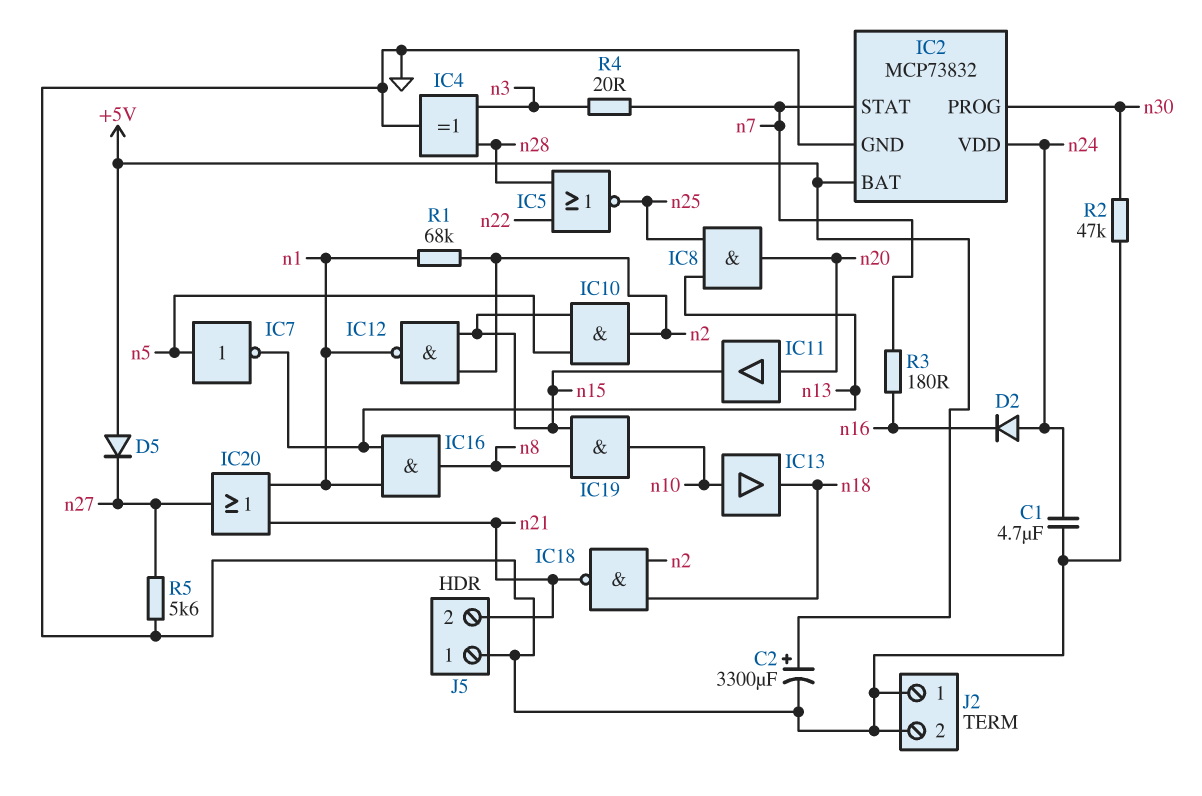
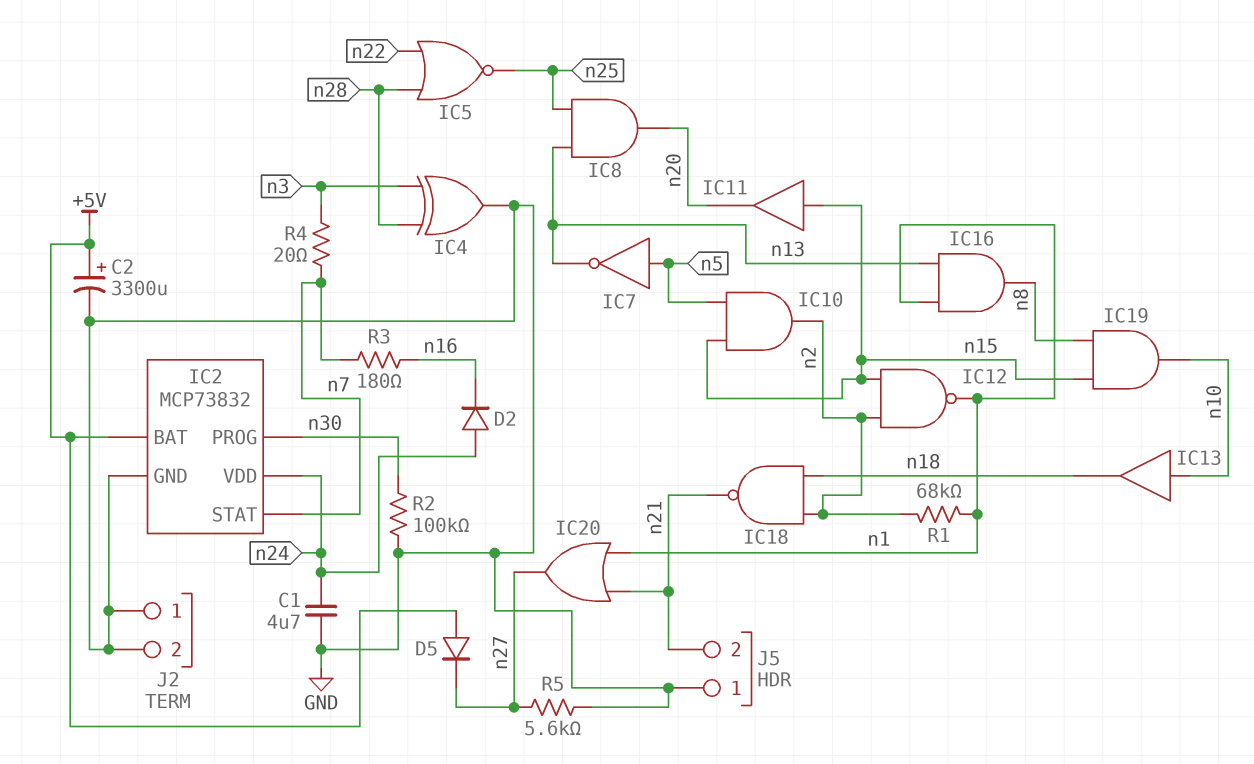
IC11: buffer (in n20, out n15) -> buffer (in n15, out n20)
R2: 47k (GND, n30) -> 100k (GND, n30)

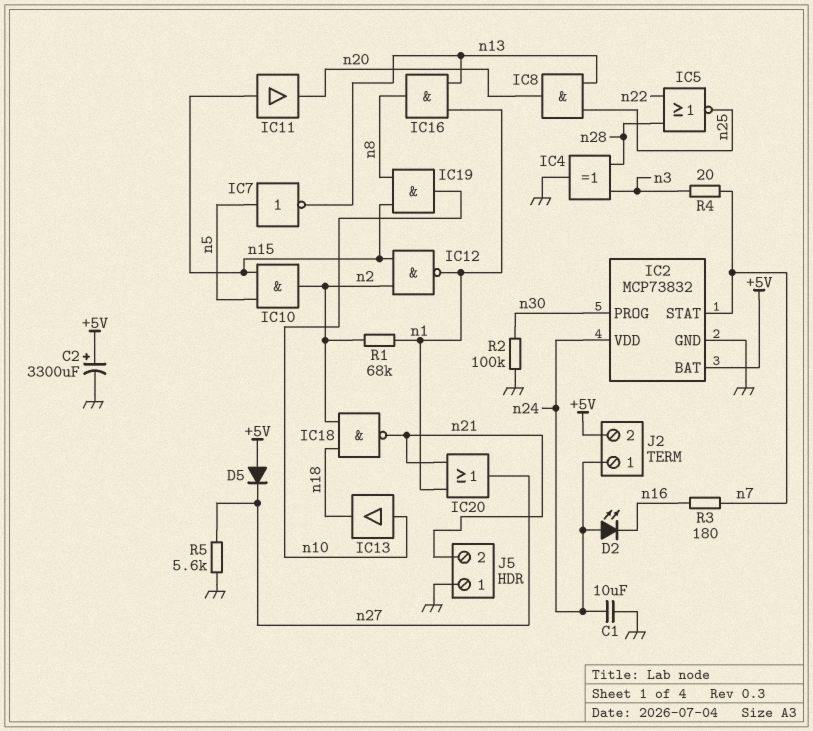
C1: 4.7uF (GND, n24) -> 10uF (GND, n24)
D2: diode (A n24, K n16) -> LED (A n24, K n16)
J2 pin 1: GND -> n24
J2 pin 2: GND -> +5V

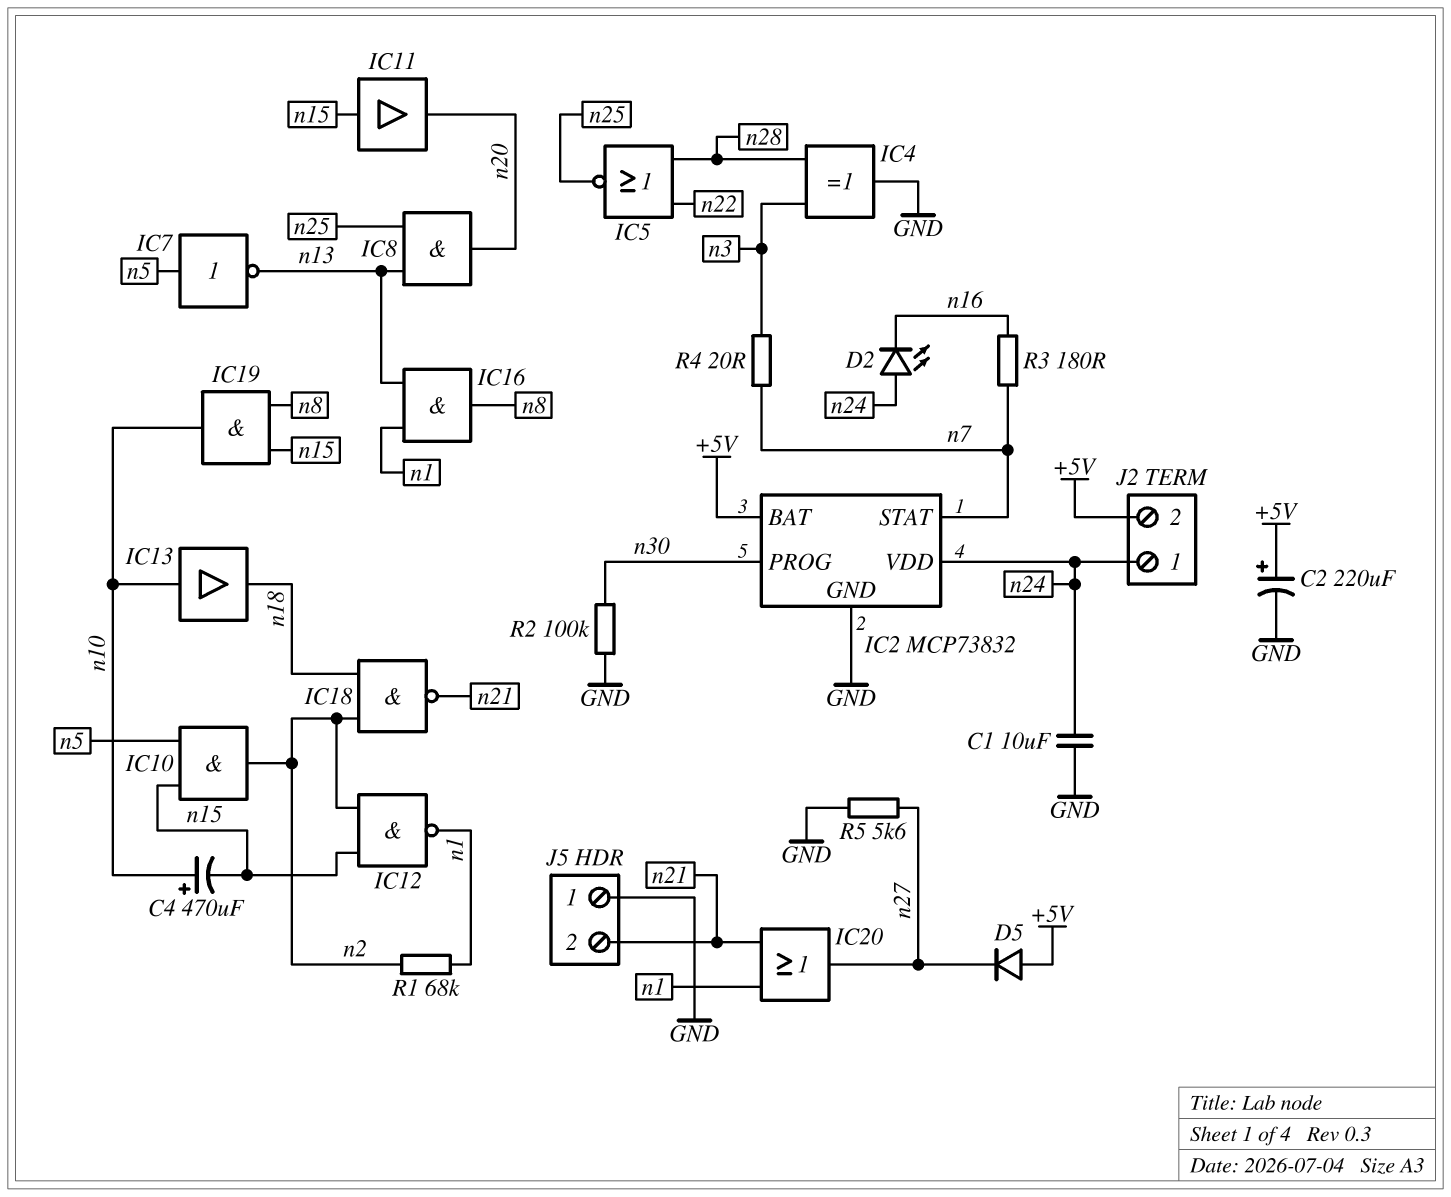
C2: 3300uF (plus +5V, minus GND) -> 220uF (plus +5V, minus GND)
C4: none -> 470uF (plus n10, minus n15)

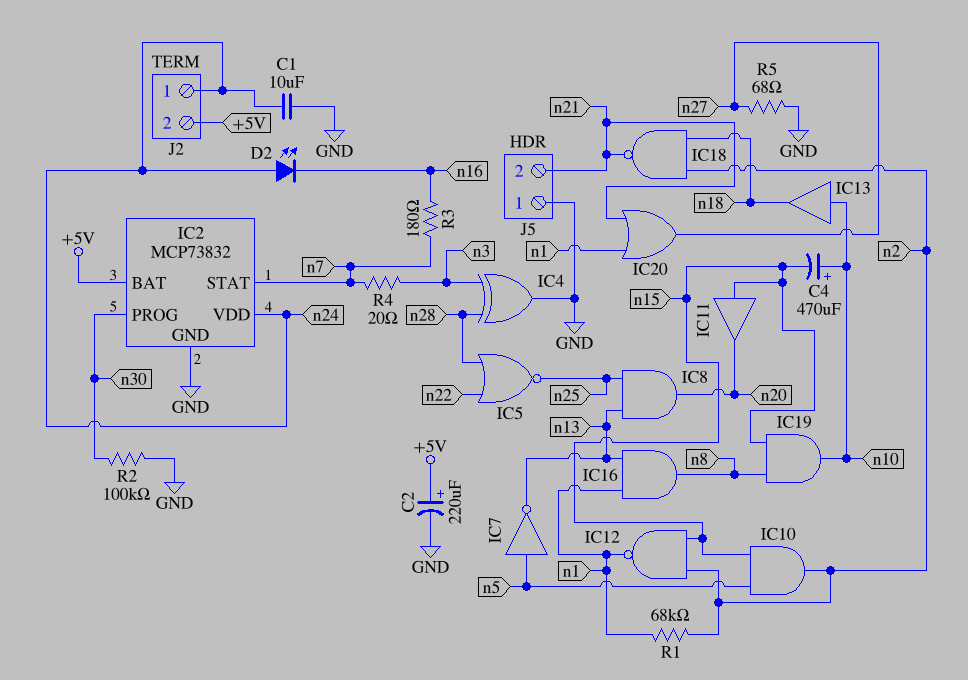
D5: diode (A +5V, K n27) -> none
R5: 5.6k (GND, n27) -> 68 (GND, n27)

